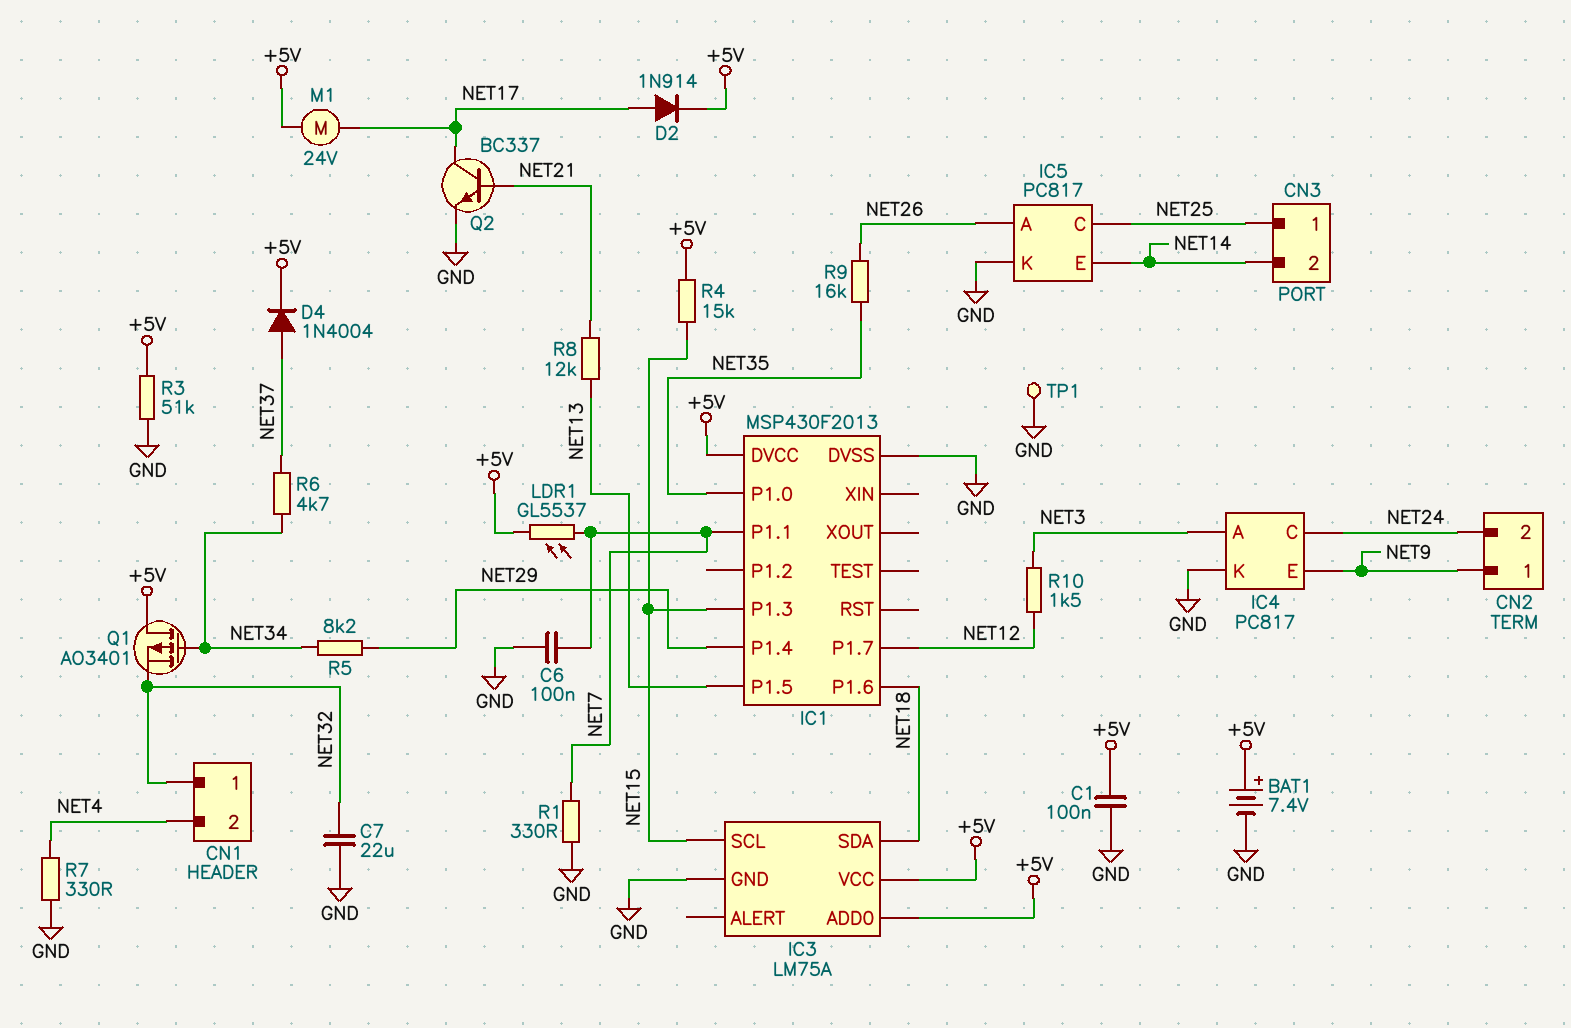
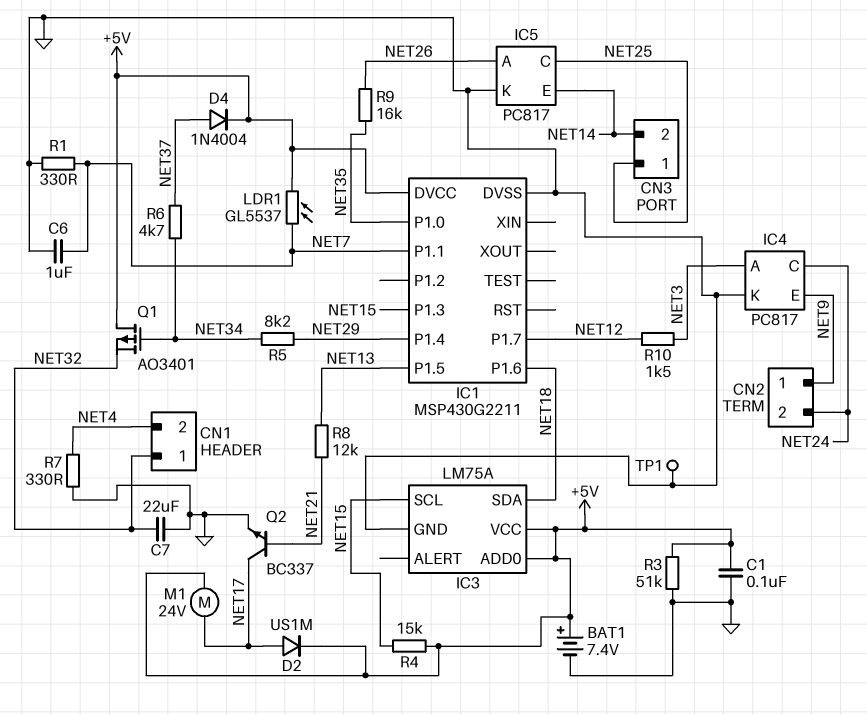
C6: 100nF (GND, NET7) -> 1uF (GND, NET7)
D2: diode 1N914 (A NET17, K +5V) -> diode US1M (A NET17, K +5V)
IC1: MSP430F2013 -> MSP430G2211

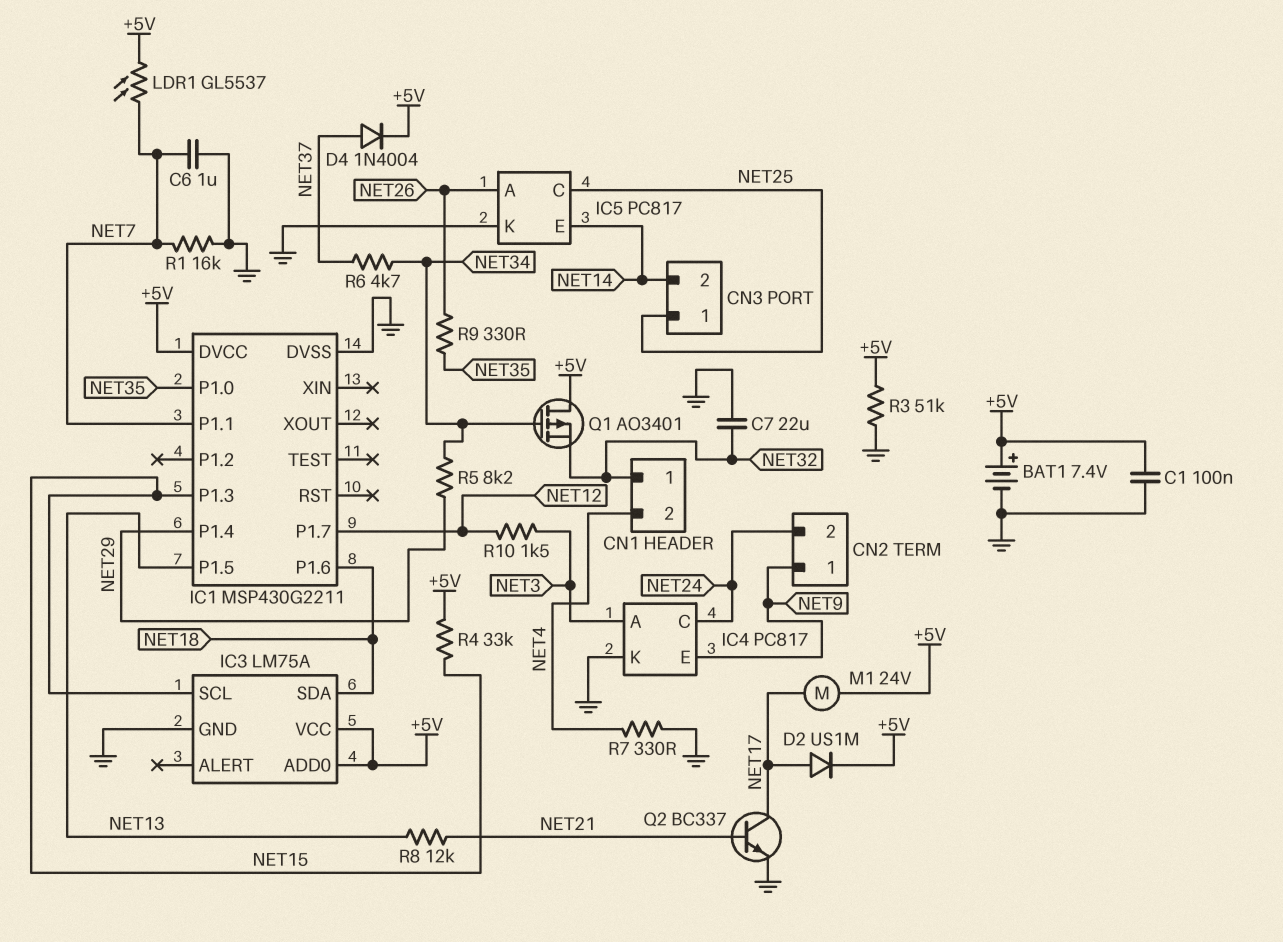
R1: 330 (GND, NET7) -> 16k (GND, NET7)
R4: 15k (+5V, NET15) -> 33k (+5V, NET15)
R9: 16k (NET26, NET35) -> 330 (NET26, NET35)
TP1: test point (GND) -> none

